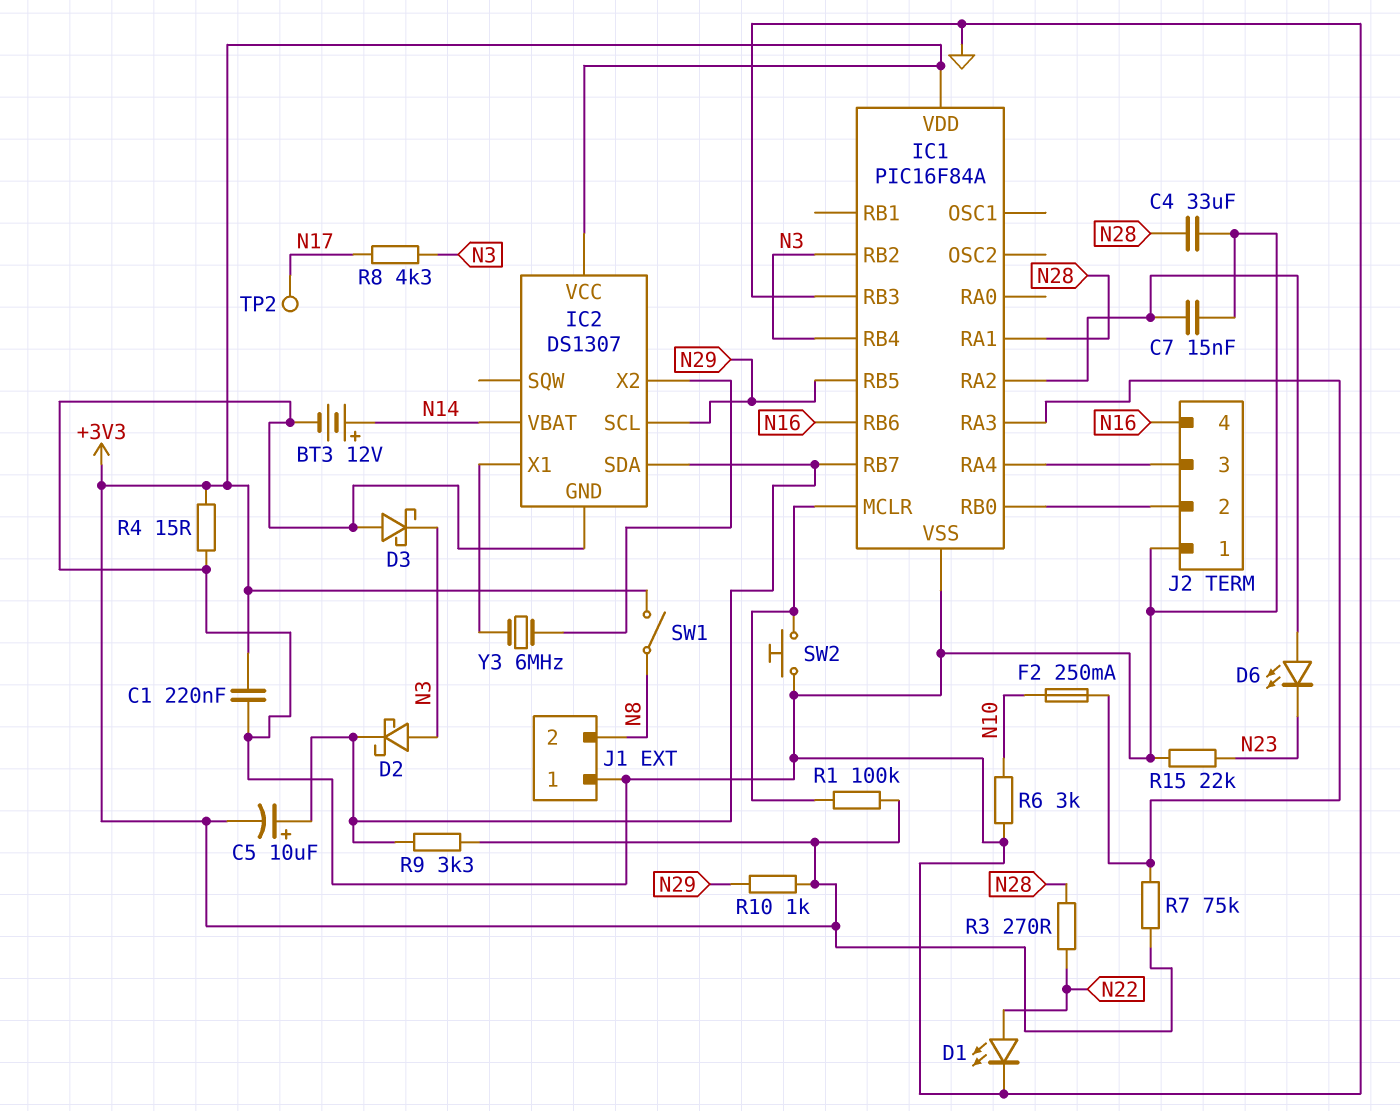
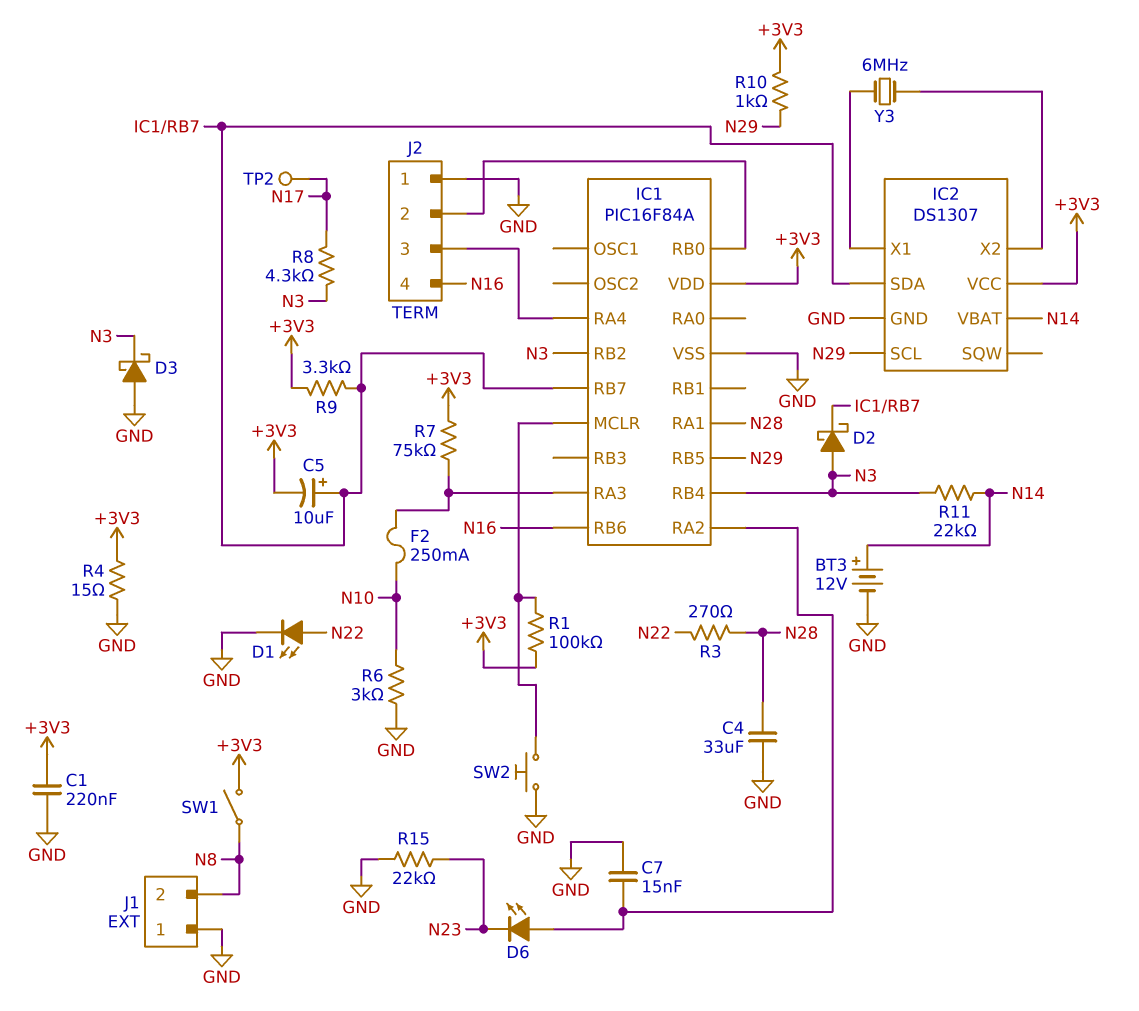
IC1 pin RB3: GND -> none
R11: none -> 22k (N3, N14)

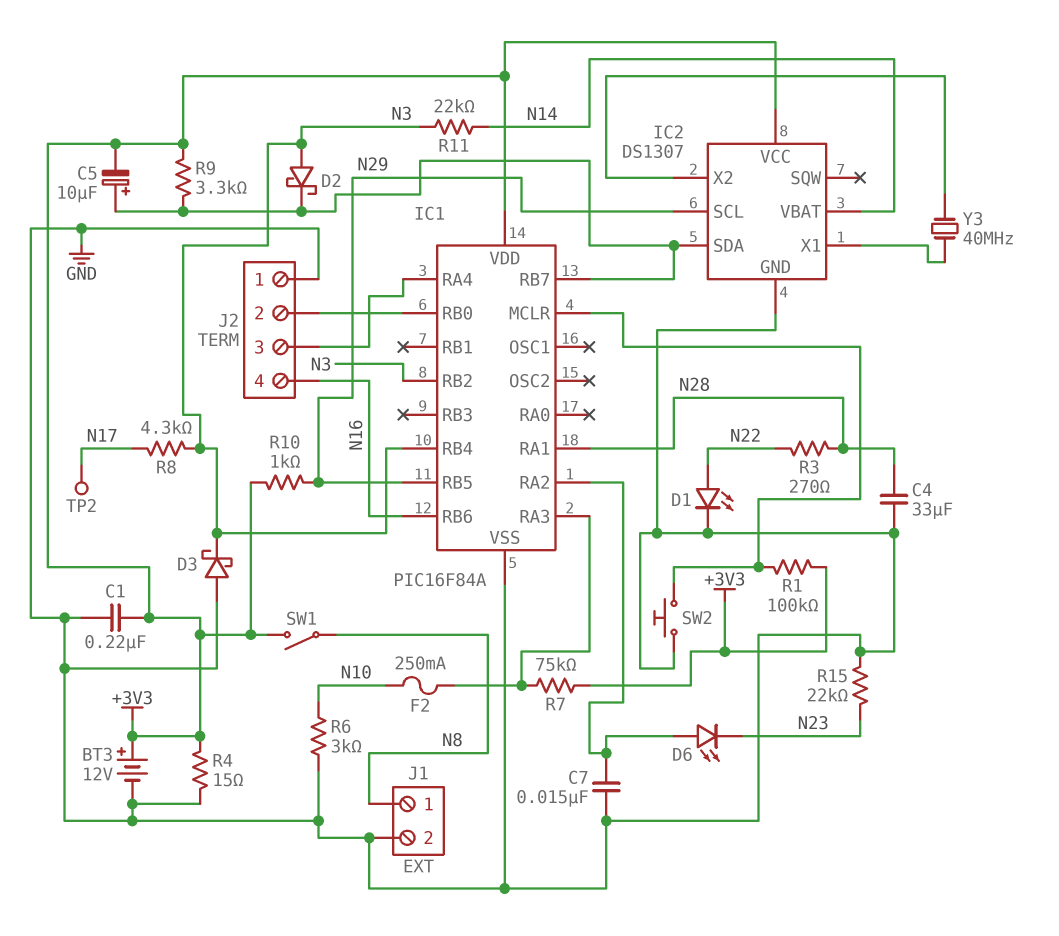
BT3: 12V (plus N14, minus GND) -> 12V (plus +3V3, minus GND)
J1 pin 1: GND -> N8
J1 pin 2: N8 -> GND
Y3: 6MHz (IC2/X1, IC2/X2) -> 40MHz (IC2/X1, IC2/X2)

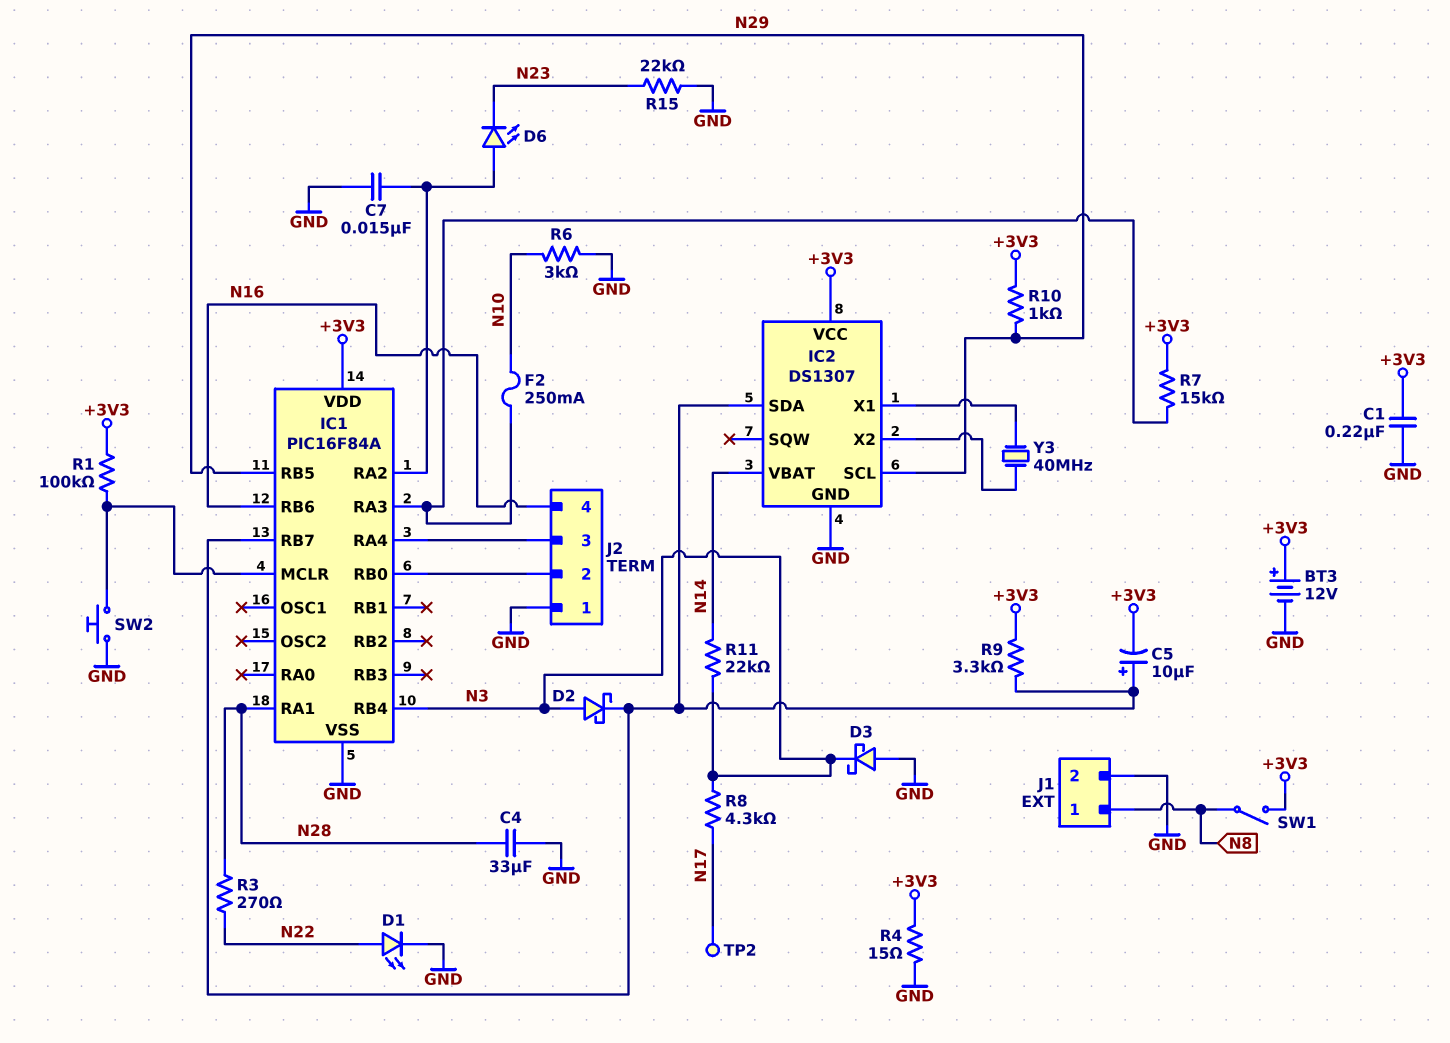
IC1 pin RB2: N3 -> none
R7: 75k (+3V3, IC1/RA3) -> 15k (+3V3, IC1/RA3)

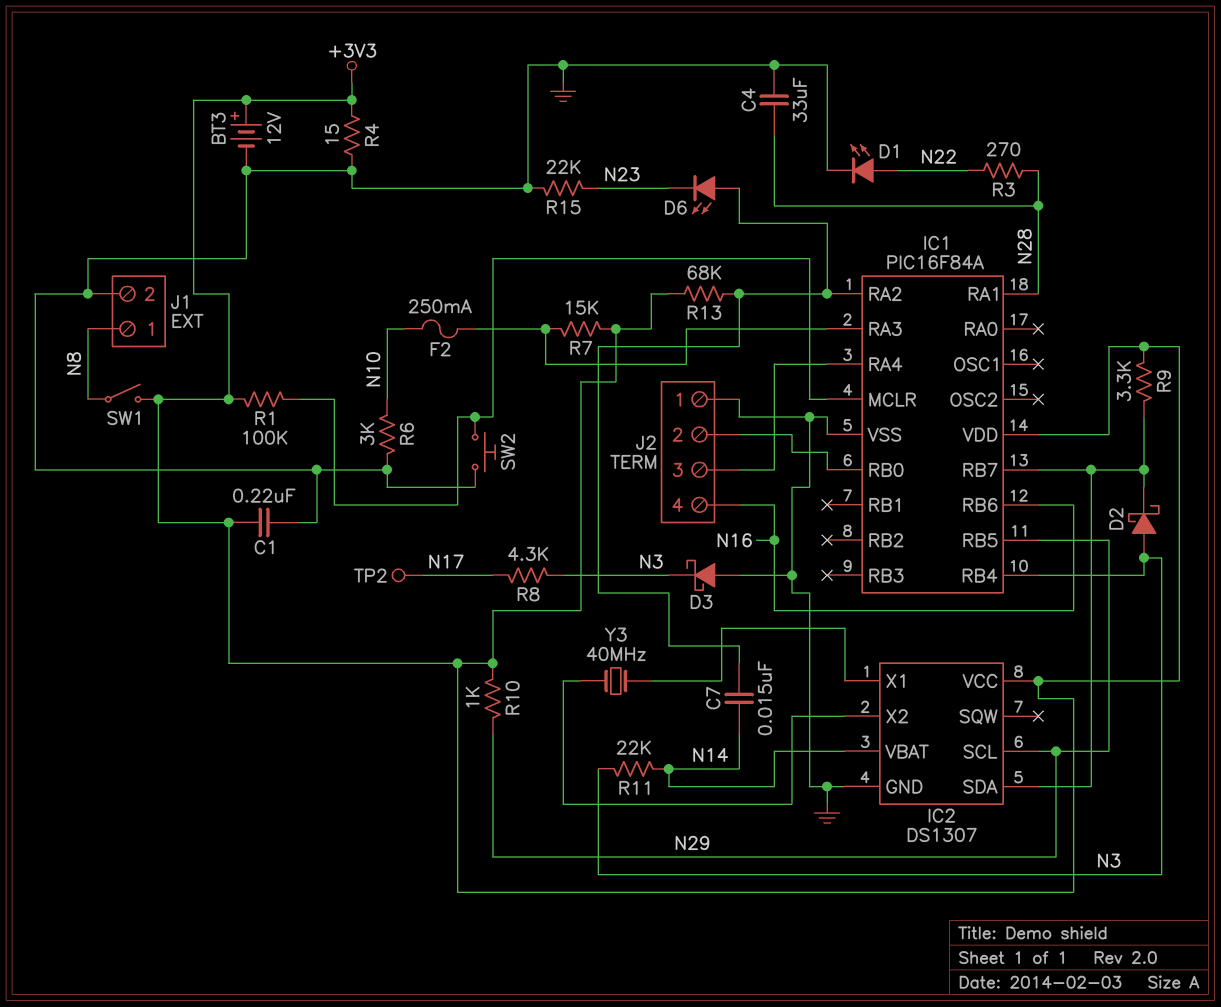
C5: 10uF (plus IC1/RB7, minus +3V3) -> none
C7: 15nF (GND, IC1/RA2) -> 15nF (IC1/RA2, N14)
R13: none -> 68k (+3V3, IC1/RA2)

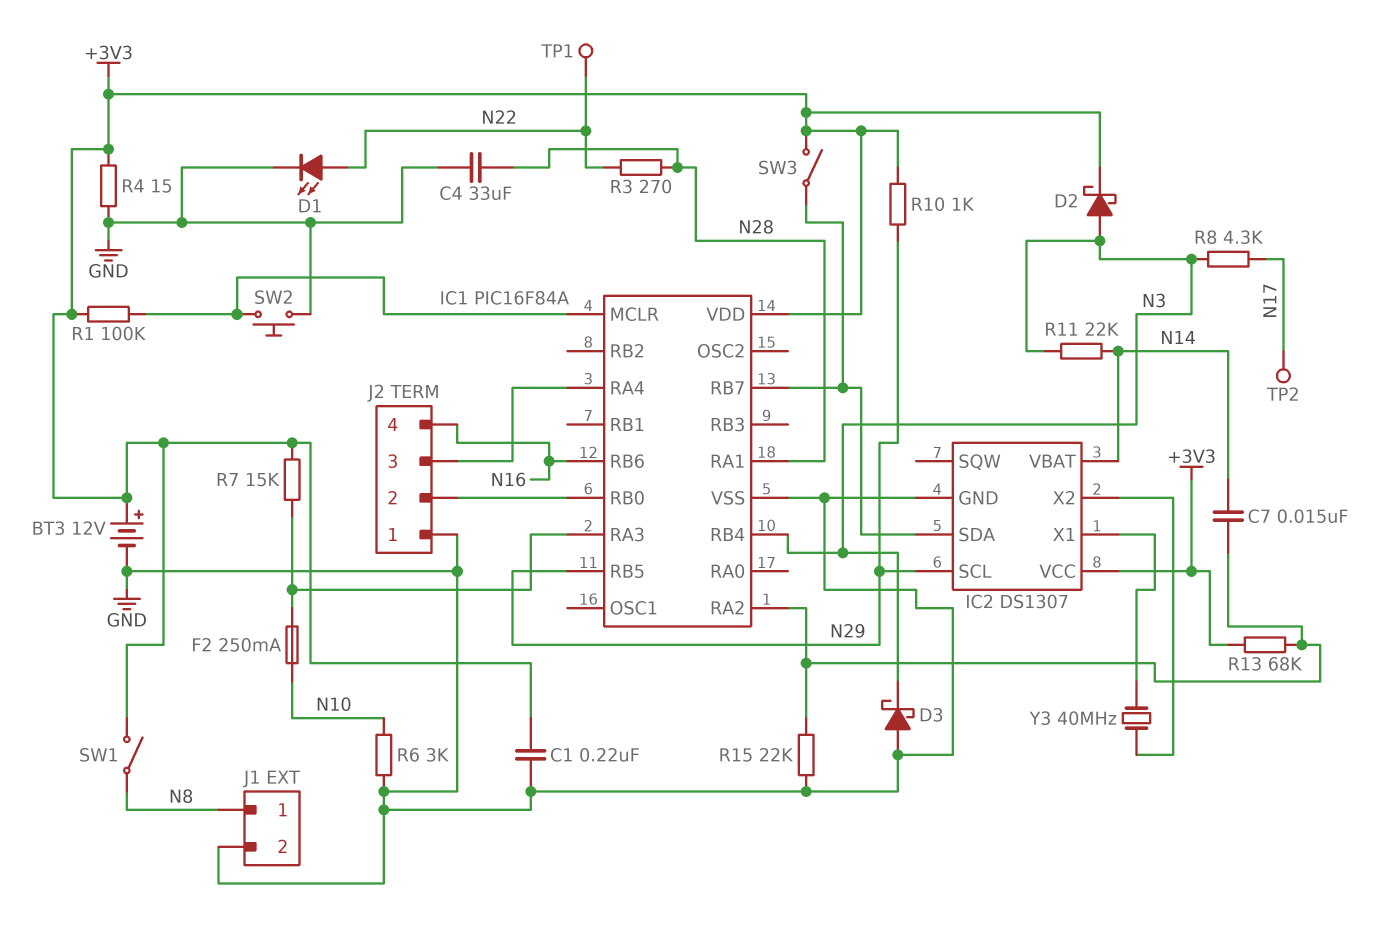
D2: schottky (A N3, K IC1/RB7) -> schottky (A N3, K +3V3)
D6: LED (A IC1/RA2, K N23) -> none
R9: 3.3k (+3V3, IC1/RB7) -> none
R15: 22k (GND, N23) -> 22k (GND, IC1/RA2)
SW3: none -> switch (+3V3, IC1/RB7)
TP1: none -> test point (N22)

